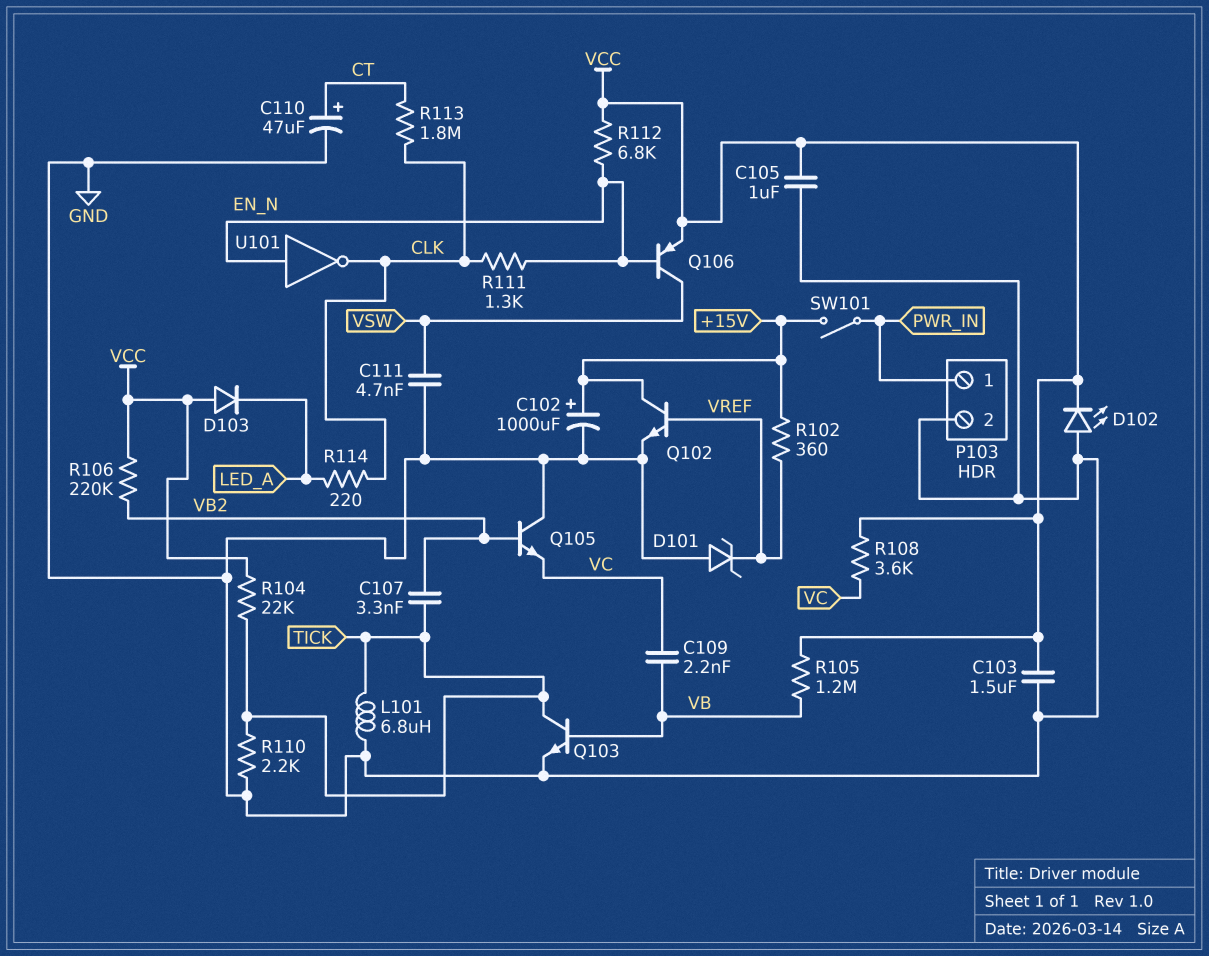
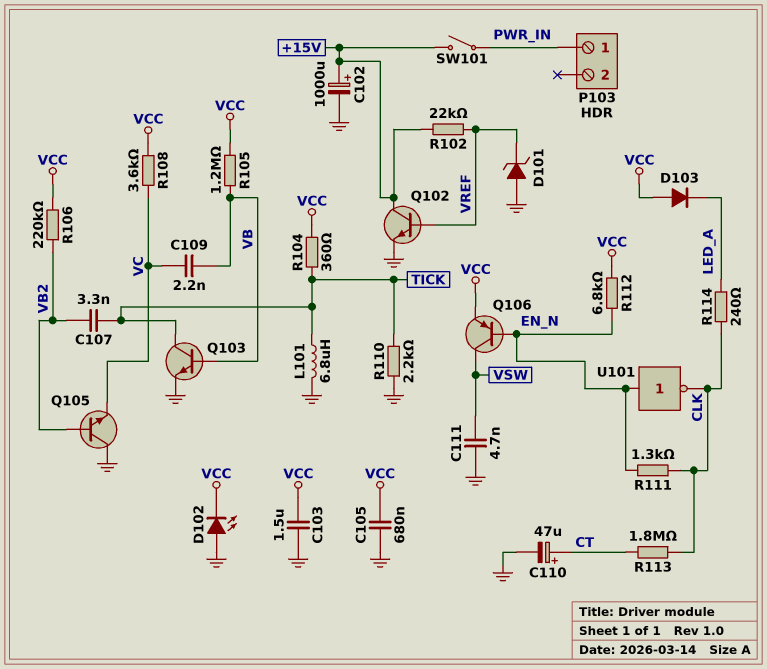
C105: 1uF (GND, VCC) -> 680nF (GND, VCC)
P103 pin 2: GND -> none
R102: 360 (+15V, VREF) -> 22k (+15V, VREF)
R104: 22k (TICK, VCC) -> 360 (TICK, VCC)
R114: 220 (CLK, LED_A) -> 240 (CLK, LED_A)

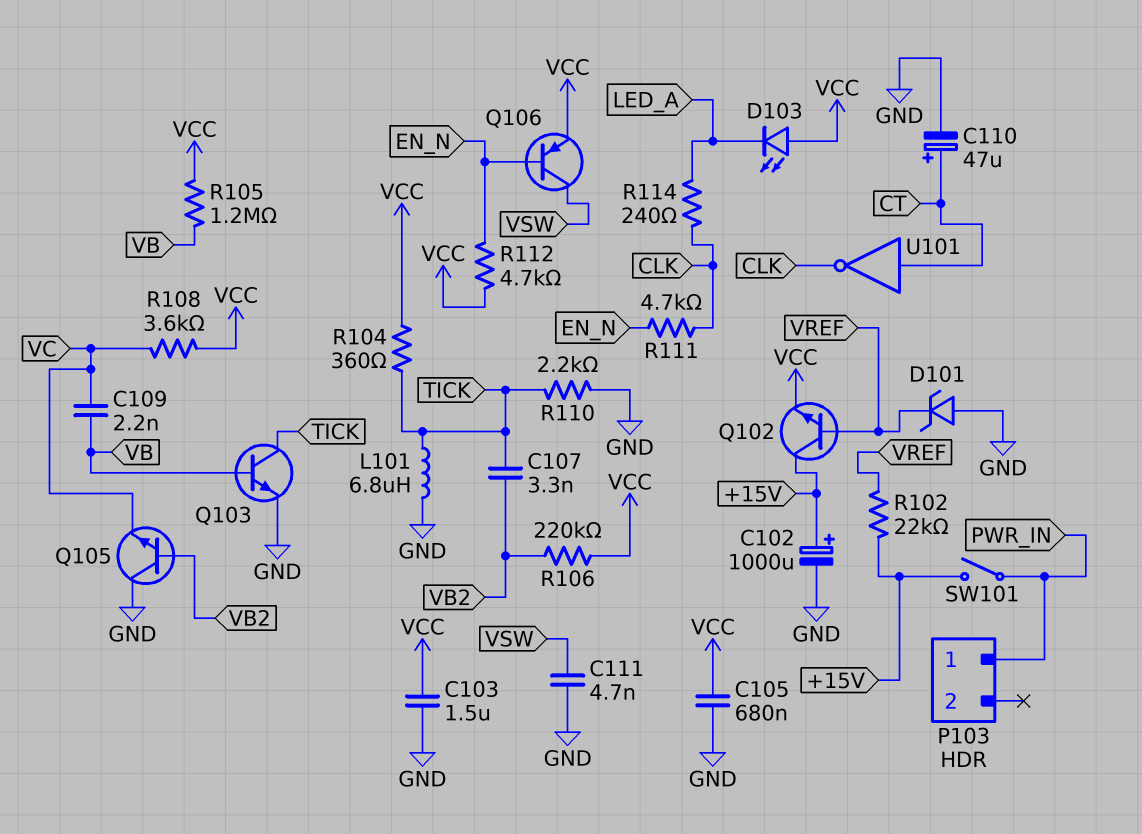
D102: LED (A GND, K VCC) -> none
D103: diode (A VCC, K LED_A) -> LED (A VCC, K LED_A)
Q102: NPN (B VREF, C +15V, E GND) -> NPN (B VREF, C +15V, E VCC)
R111: 1.3k (CLK, EN_N) -> 4.7k (CLK, EN_N)
R112: 6.8k (EN_N, VCC) -> 4.7k (EN_N, VCC)
R113: 1.8M (CLK, CT) -> none
U101: NOT (in EN_N, out CLK) -> NOT (in CT, out CLK)

